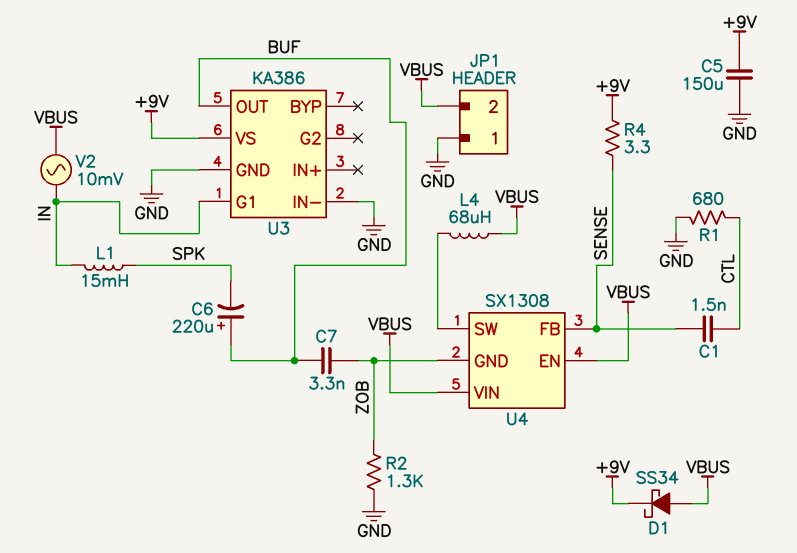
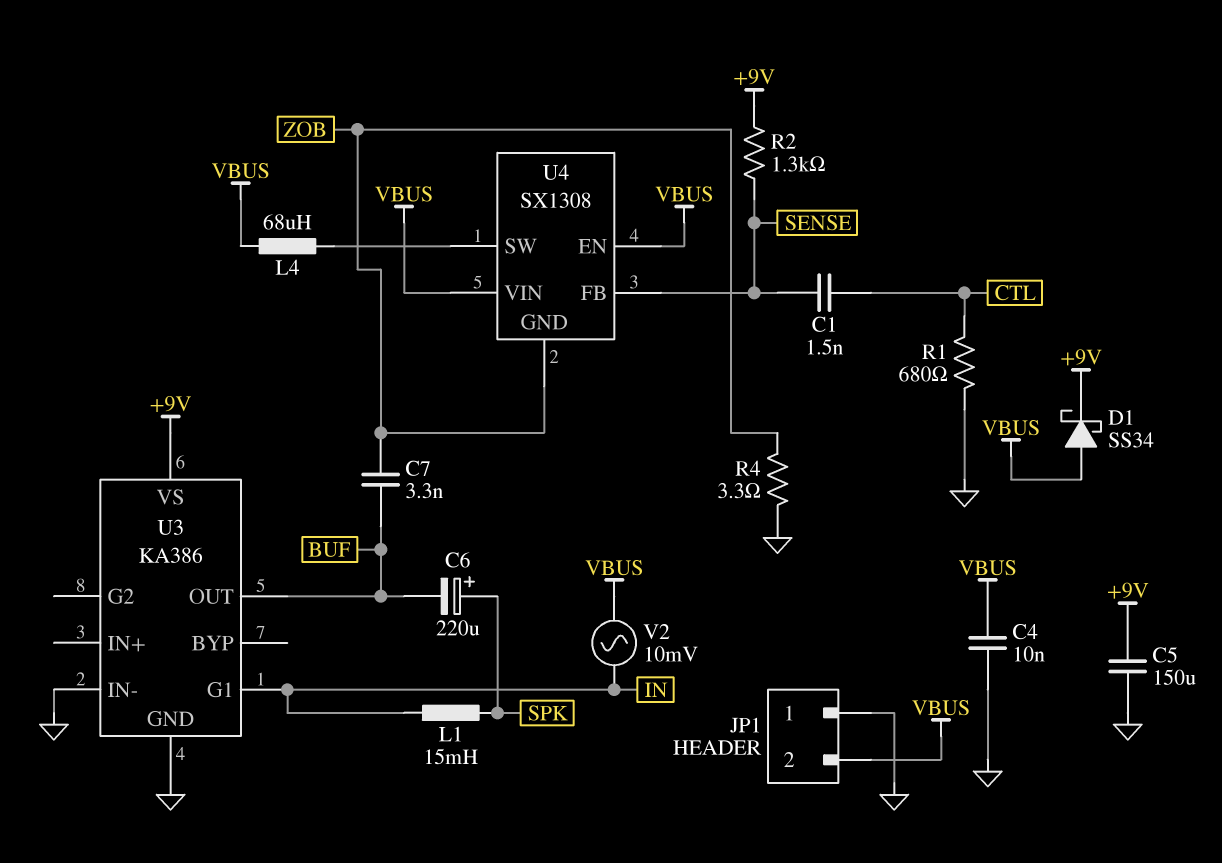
C4: none -> 10nF (GND, VBUS)
C6: 220uF (plus BUF, minus SPK) -> 220uF (plus SPK, minus BUF)
R2: 1.3k (GND, ZOB) -> 1.3k (+9V, SENSE)
R4: 3.3 (+9V, SENSE) -> 3.3 (GND, ZOB)

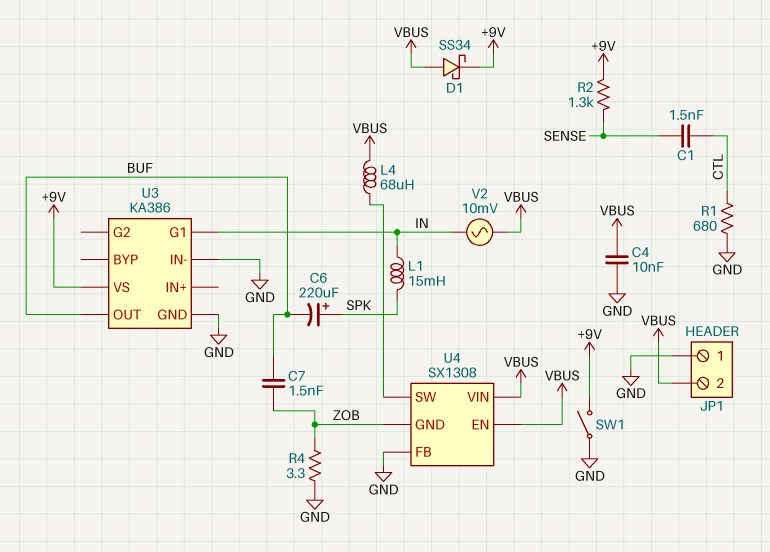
C5: 150uF (+9V, GND) -> none
C7: 3.3nF (BUF, ZOB) -> 1.5nF (BUF, ZOB)
SW1: none -> switch (+9V, GND)
U4 pin FB: SENSE -> GND

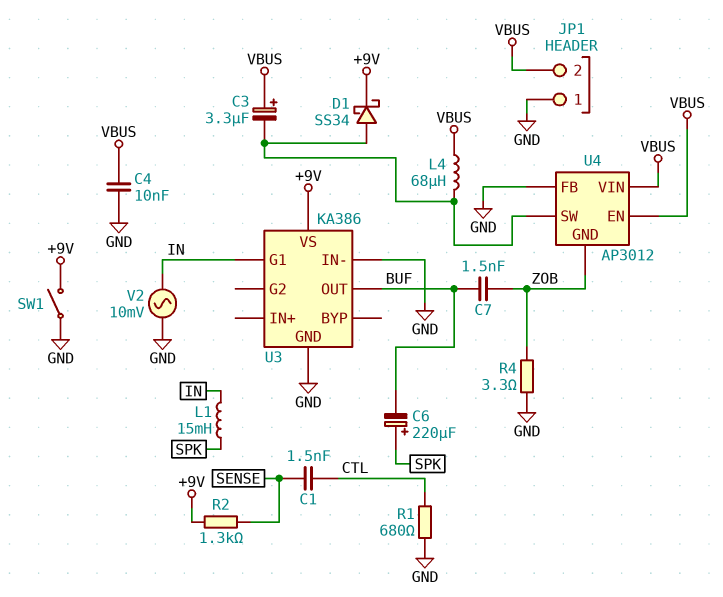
C3: none -> 3.3uF (plus VBUS, minus U4/SW)
D1: schottky SS34 (A VBUS, K +9V) -> schottky SS34 (A U4/SW, K +9V)
U4: SX1308 -> AP3012
V2: AC 10mV (IN, VBUS) -> AC 10mV (GND, IN)

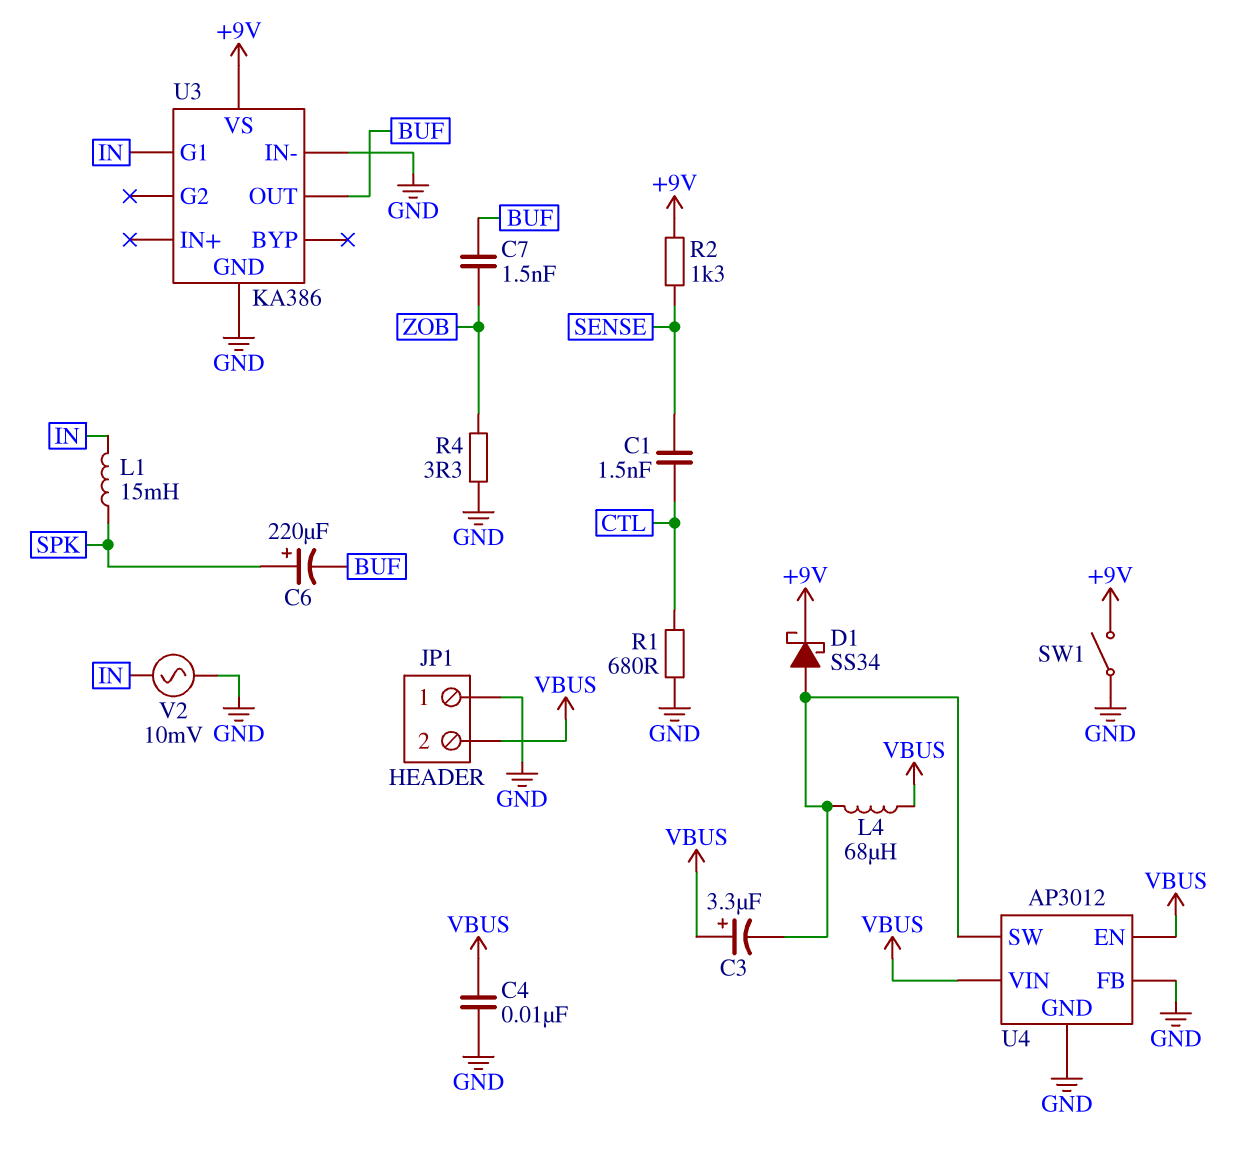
U4 pin GND: ZOB -> GND

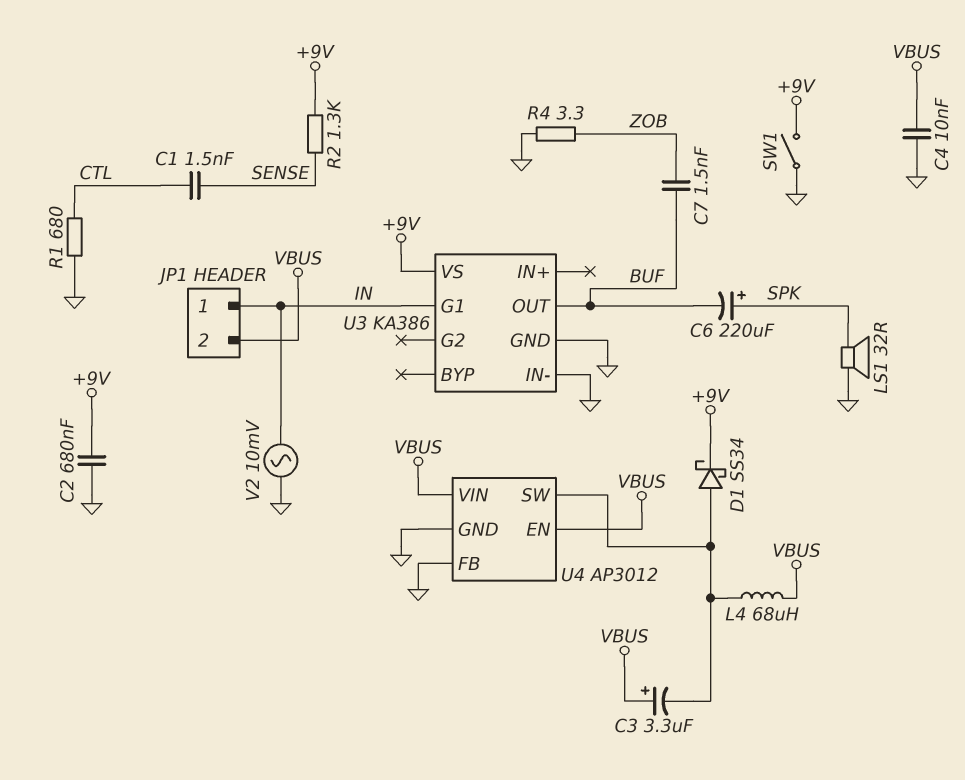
C2: none -> 680nF (+9V, GND)
JP1 pin 1: GND -> IN
L1: 15mH (IN, SPK) -> none
LS1: none -> speaker 32R (GND, SPK)

